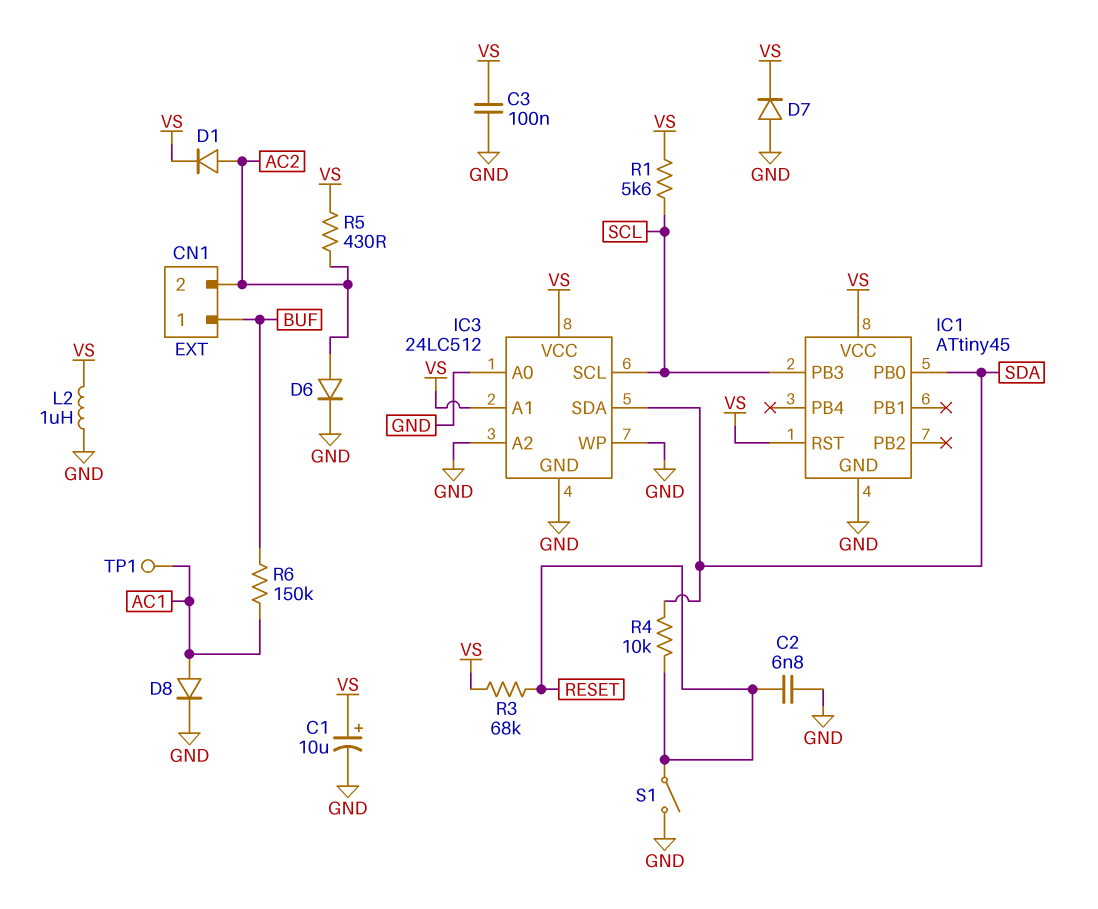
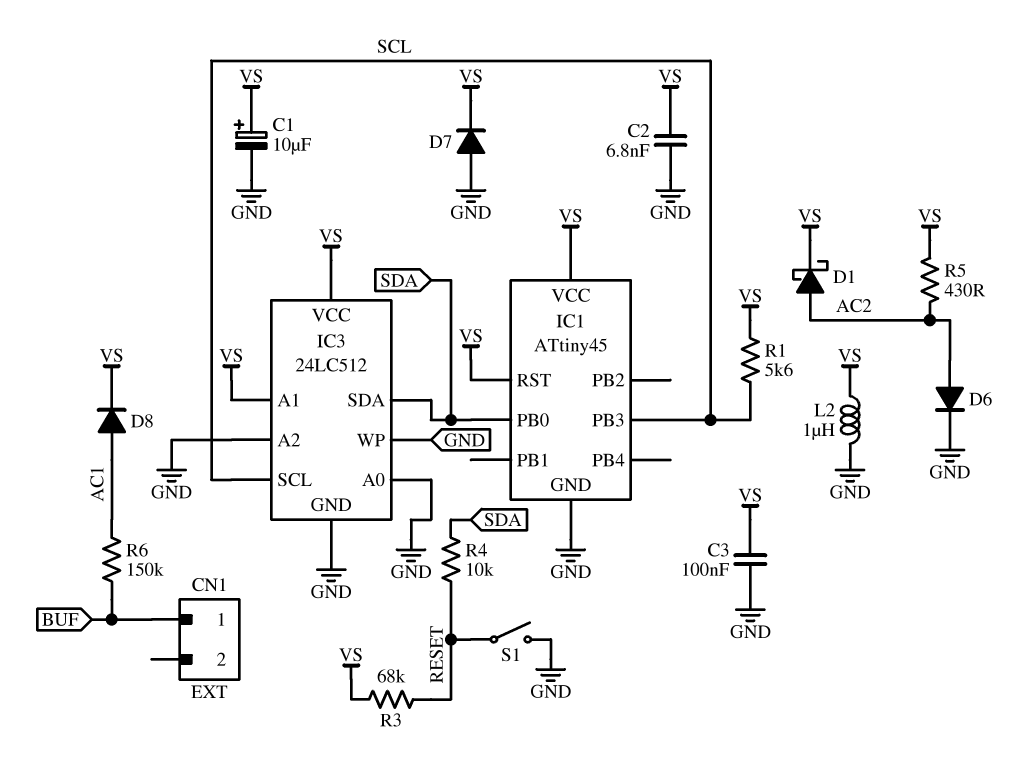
C2: 6.8nF (GND, RESET) -> 6.8nF (GND, VS)
CN1 pin 2: AC2 -> none
D1: diode (A AC2, K VS) -> schottky (A AC2, K VS)
D8: diode (A AC1, K GND) -> diode (A AC1, K VS)
TP1: test point (AC1) -> none

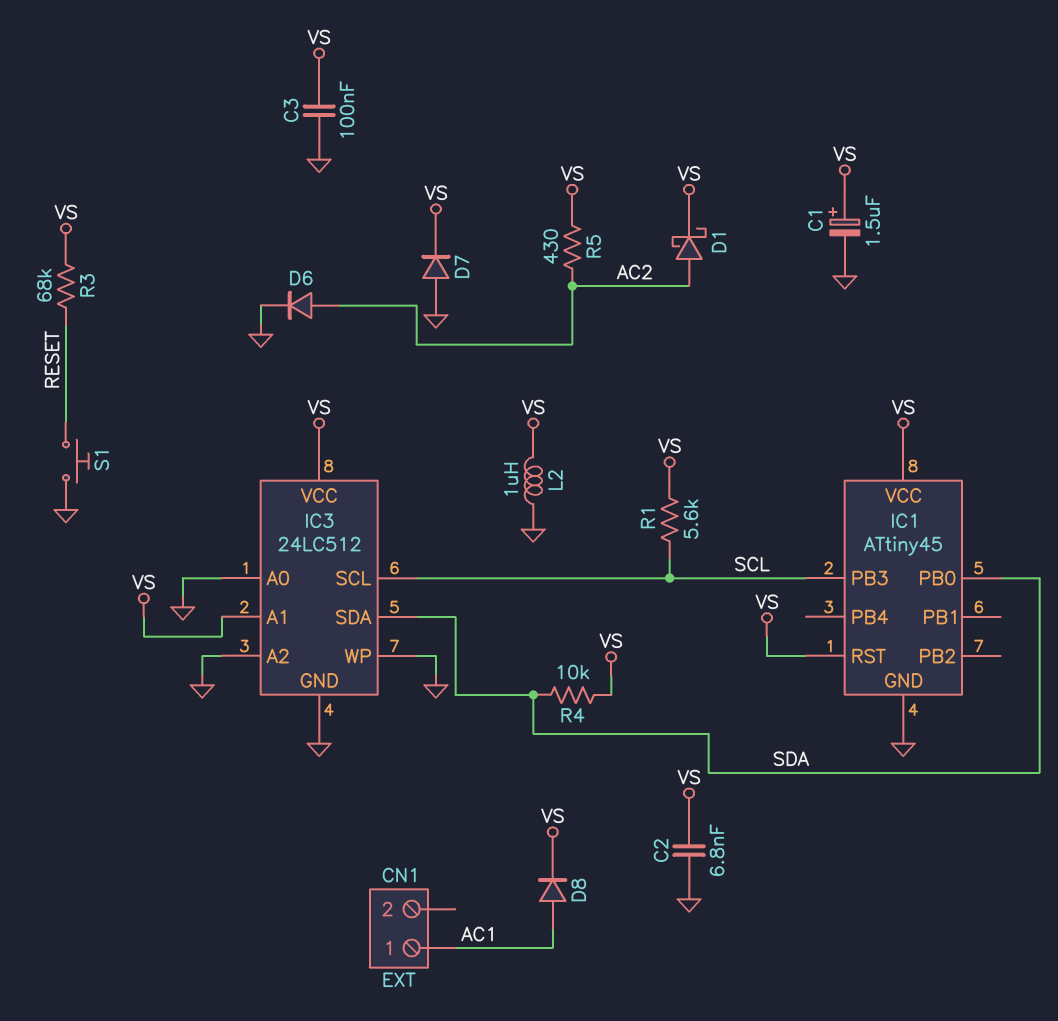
C1: 10uF (plus VS, minus GND) -> 1.5uF (plus VS, minus GND)
CN1 pin 1: BUF -> AC1
R4: 10k (RESET, SDA) -> 10k (SDA, VS)
R6: 150k (AC1, BUF) -> none
S1: switch (GND, RESET) -> button (GND, RESET)

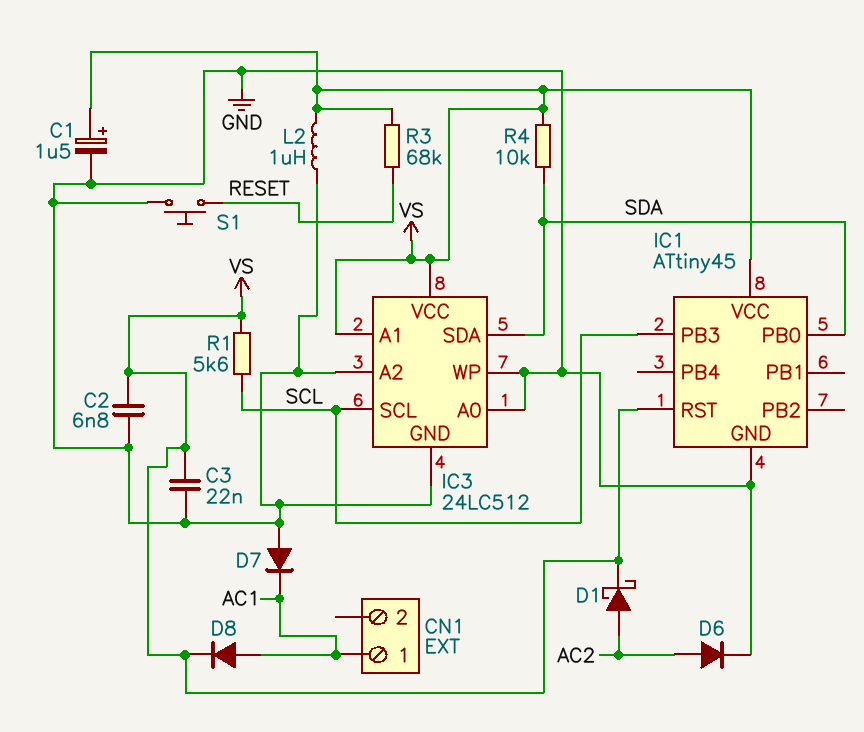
C3: 100nF (GND, VS) -> 22nF (GND, VS)
D7: diode (A GND, K VS) -> diode (A GND, K AC1)
R5: 430 (AC2, VS) -> none

